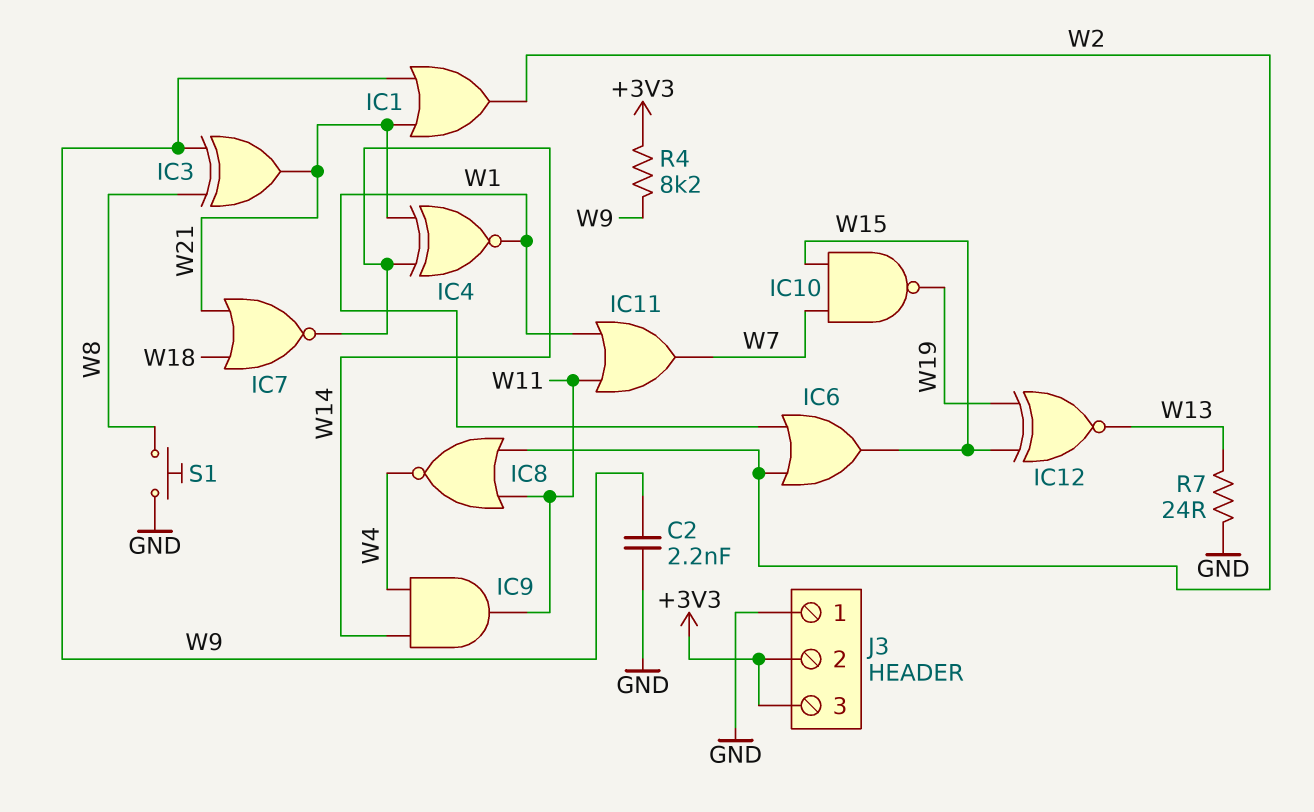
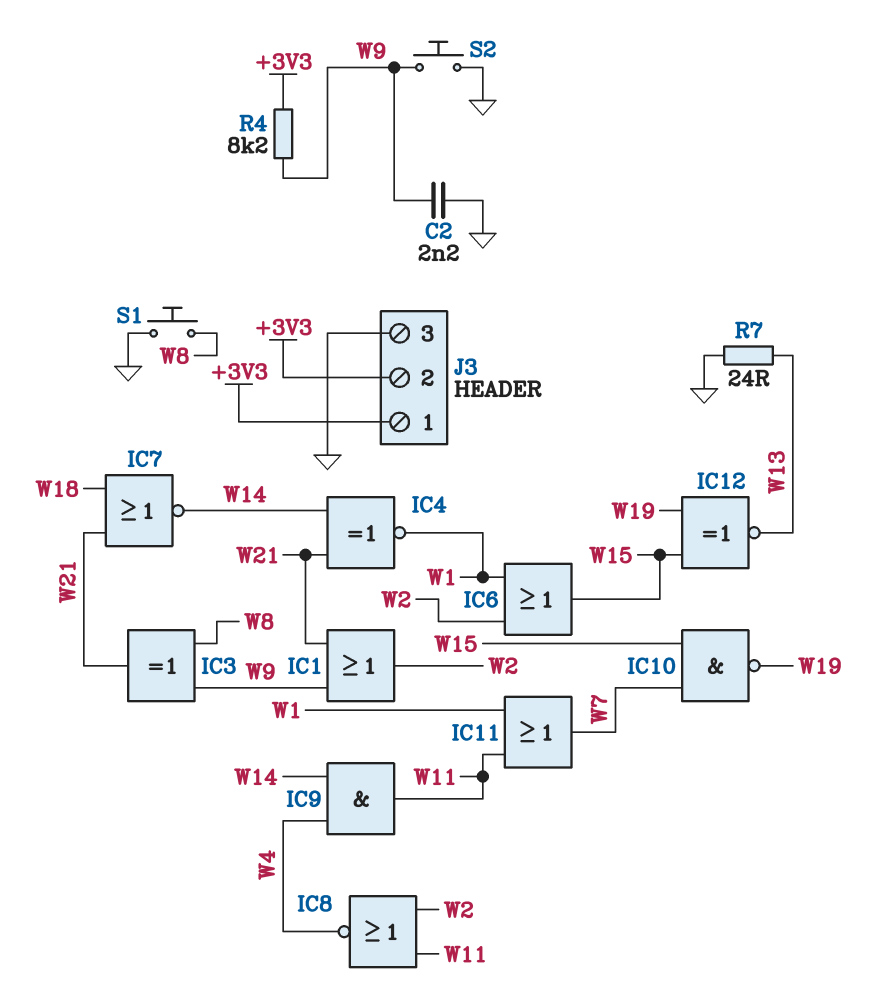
J3 pin 1: GND -> +3V3
J3 pin 3: +3V3 -> GND
S2: none -> button (GND, W9)

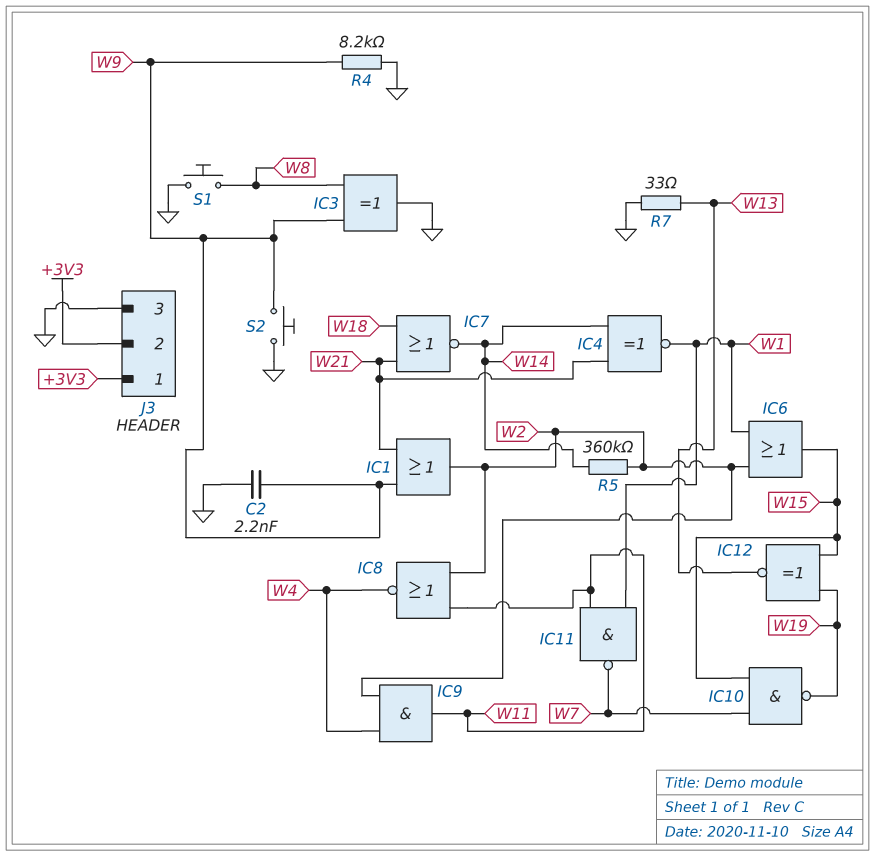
IC3: XOR (in W8, in W9, out W21) -> XOR (in W8, in W9, out GND)
IC9: AND (in W4, in W14, out W11) -> AND (in W2, in W4, out W11)
IC11: OR (in W1, in W11, out W7) -> NAND (in W1, in W11, out W7)
R4: 8.2k (+3V3, W9) -> 8.2k (GND, W9)
R5: none -> 360k (W2, W14)
R7: 24 (GND, W13) -> 33 (GND, W13)

